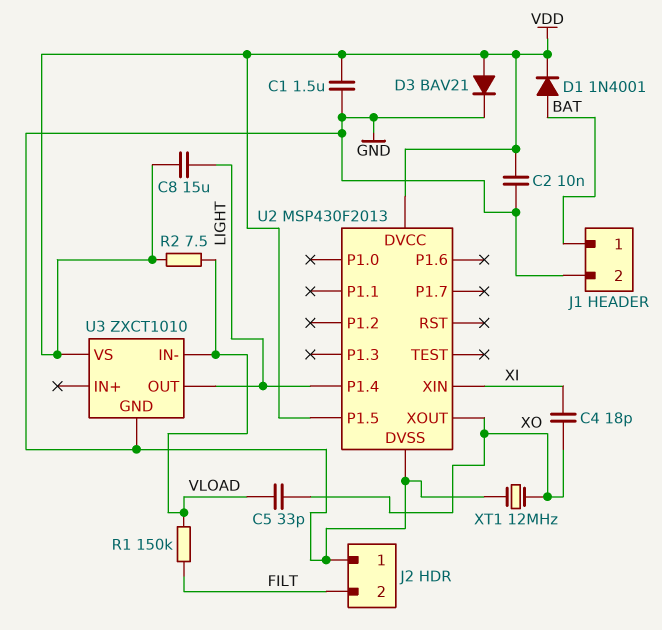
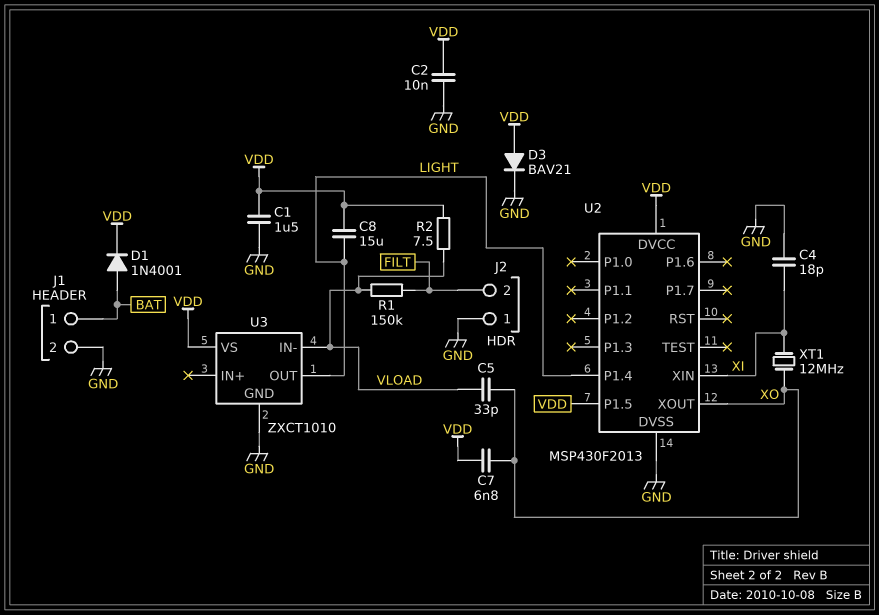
C4: 18pF (XI, XO) -> 18pF (GND, XI)
C7: none -> 6.8nF (VDD, XO)
XT1: 12MHz (GND, XO) -> 12MHz (XI, XO)

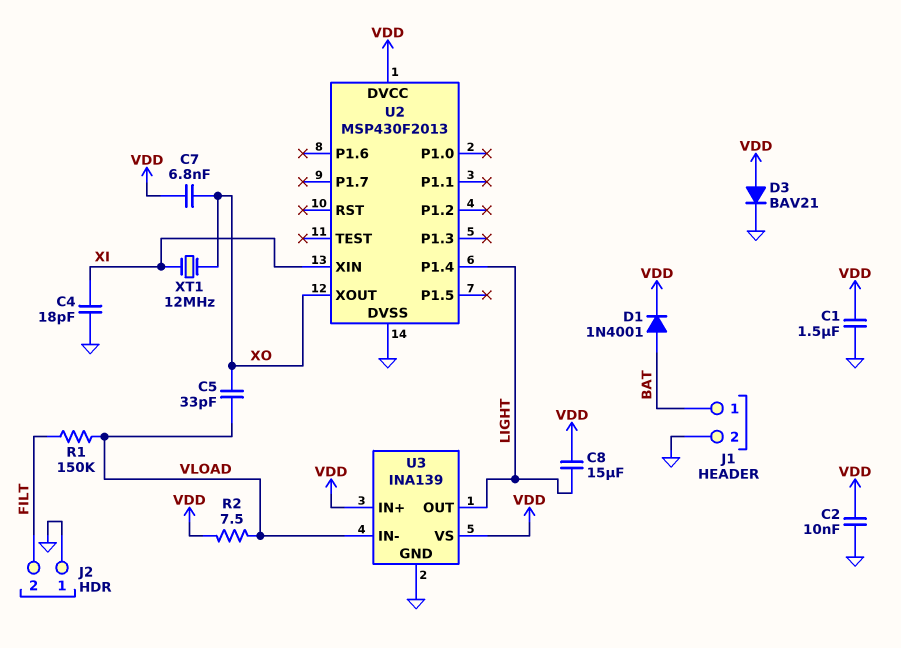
U2 pin P1.5: VDD -> none
U3: ZXCT1010 -> INA139
U3 pin IN+: none -> VDD

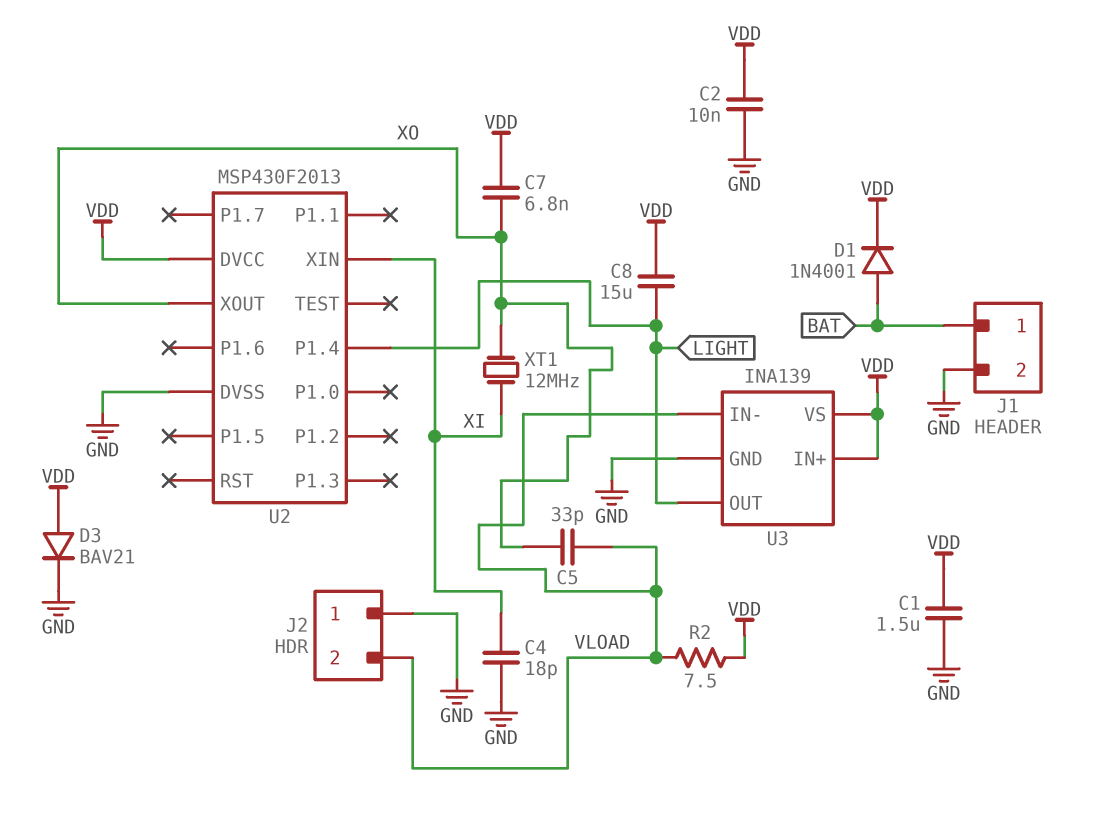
J2 pin 2: FILT -> VLOAD
R1: 150k (FILT, VLOAD) -> none

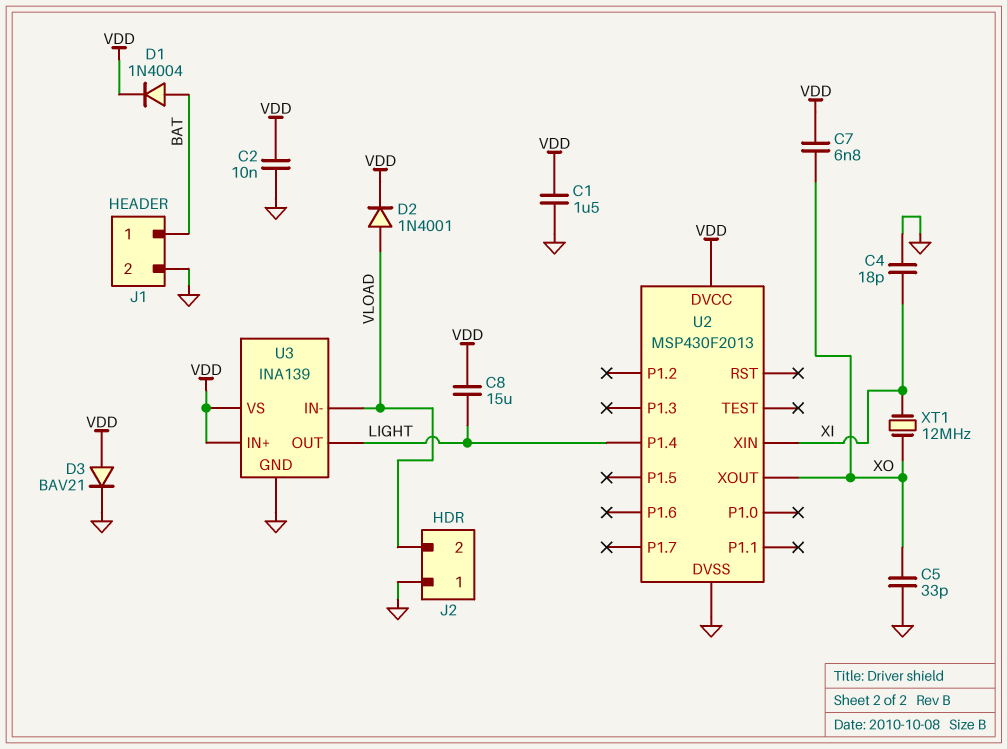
C5: 33pF (VLOAD, XO) -> 33pF (GND, XO)
D1: diode 1N4001 (A BAT, K VDD) -> diode 1N4004 (A BAT, K VDD)
D2: none -> diode 1N4001 (A VLOAD, K VDD)
R2: 7.5 (VDD, VLOAD) -> none

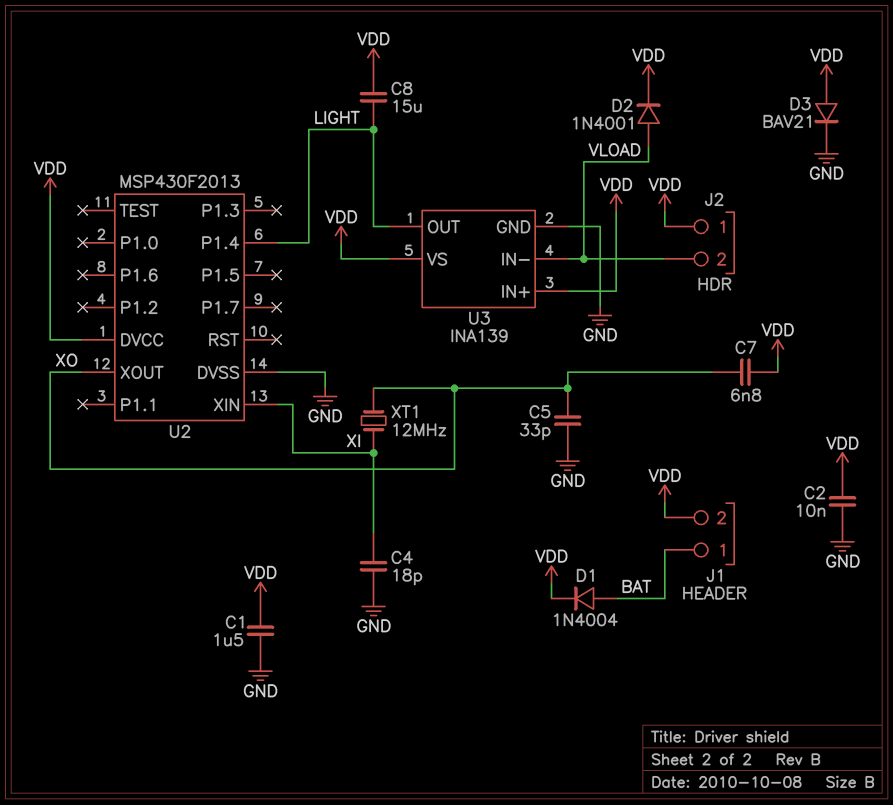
J1 pin 2: GND -> VDD
J2 pin 1: GND -> VDD

